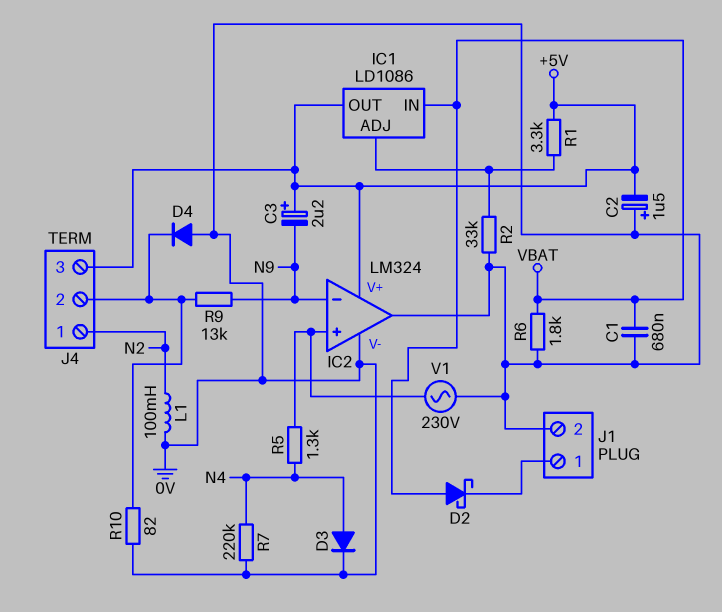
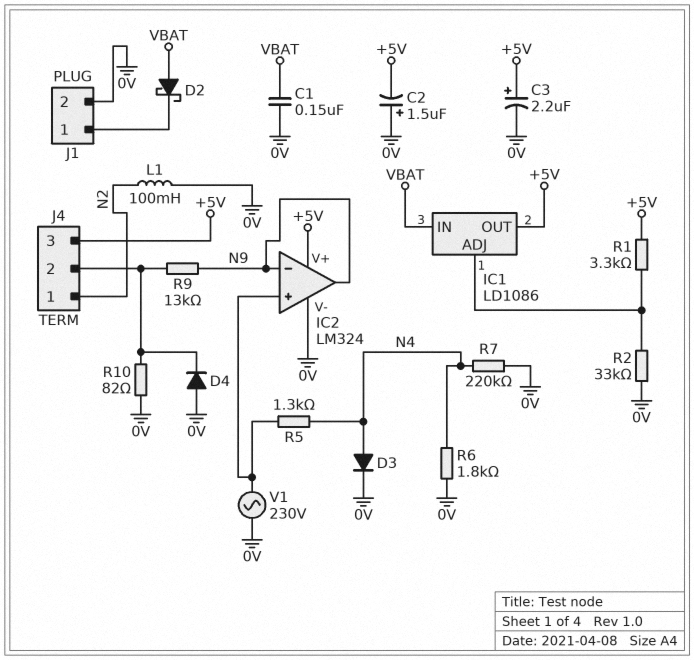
C1: 680nF (0V, VBAT) -> 150nF (0V, VBAT)
C3: 2.2uF (plus +5V, minus N9) -> 2.2uF (plus +5V, minus 0V)
IC2 pin out: 0V -> N9
R6: 1.8k (0V, VBAT) -> 1.8k (0V, N4)

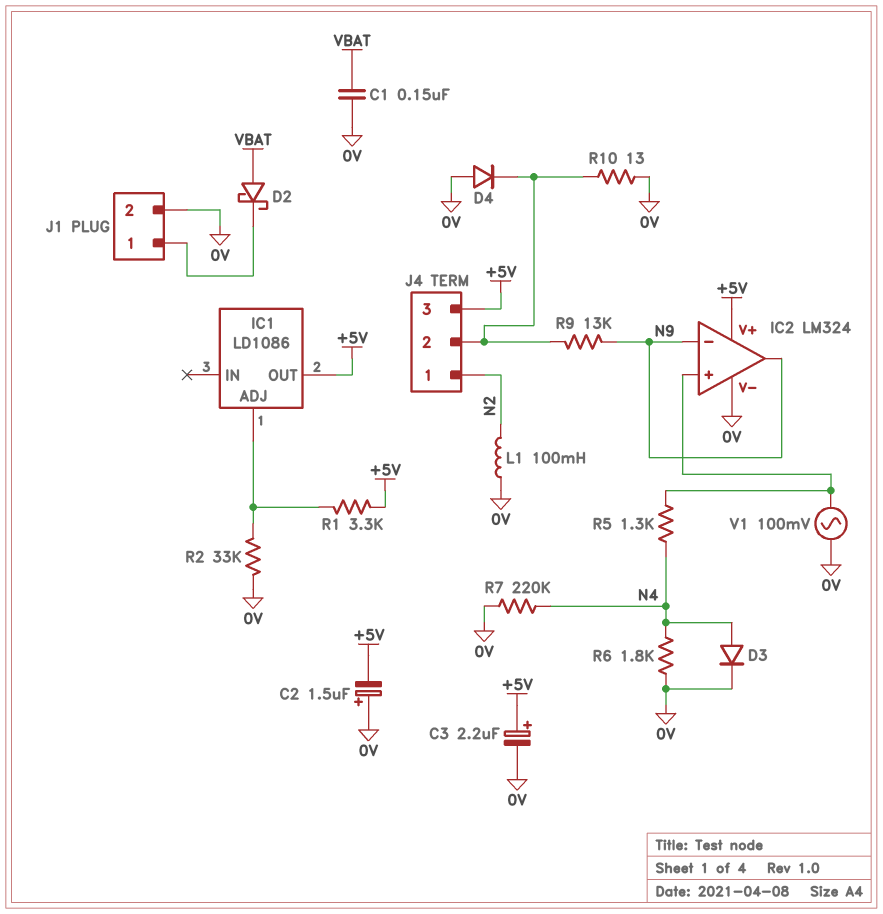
IC1 pin IN: VBAT -> none
R10: 82 (0V, J4/2) -> 13 (0V, J4/2)
V1: AC 230V (0V, IC2/in+) -> AC 100mV (0V, IC2/in+)

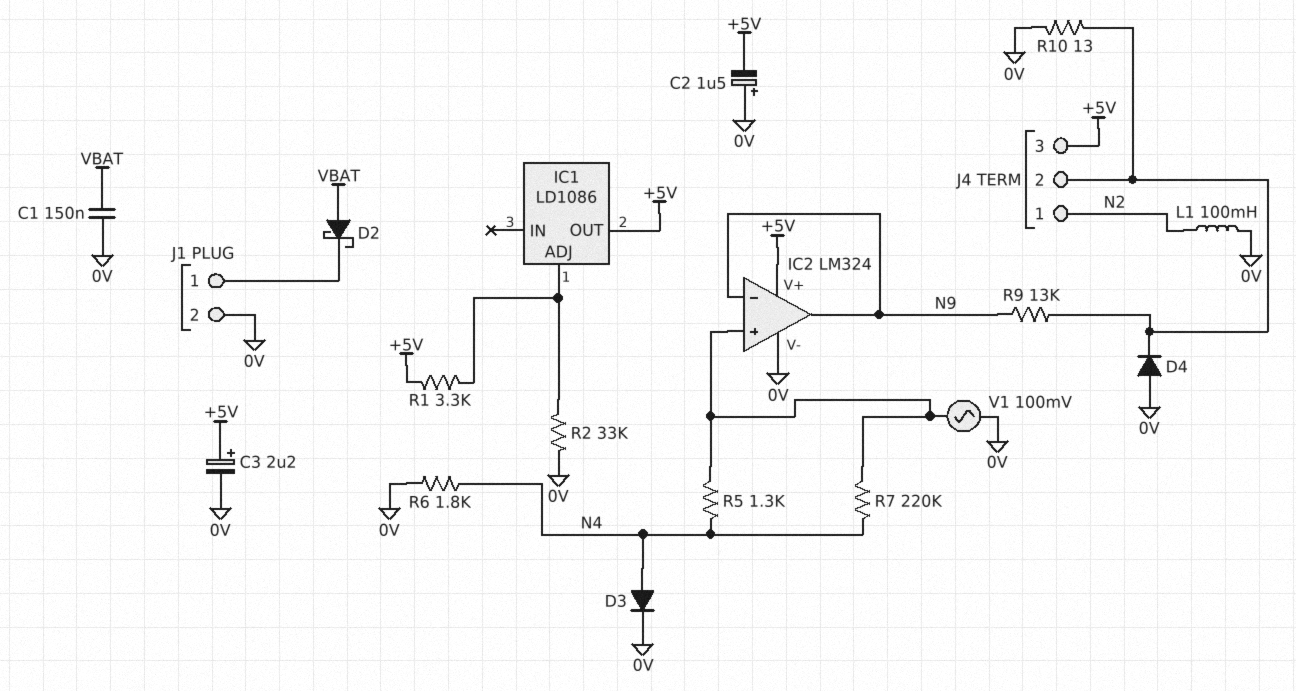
R7: 220k (0V, N4) -> 220k (IC2/in+, N4)

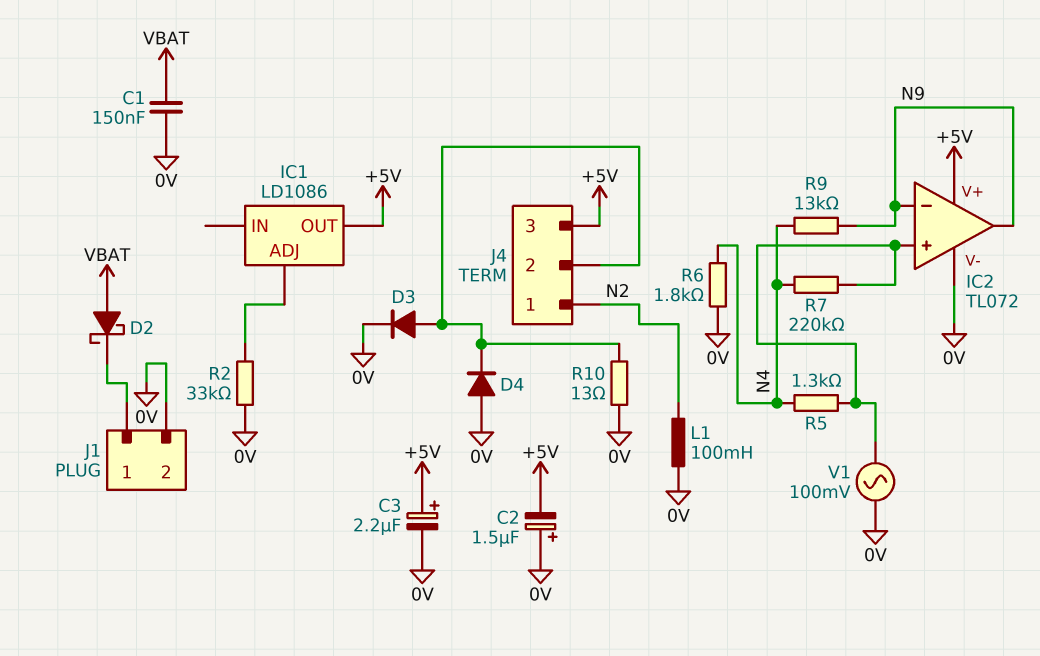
D3: diode (A N4, K 0V) -> diode (A J4/2, K 0V)
IC2: LM324 -> TL072
R1: 3.3k (+5V, IC1/ADJ) -> none
R9: 13k (J4/2, N9) -> 13k (N4, N9)

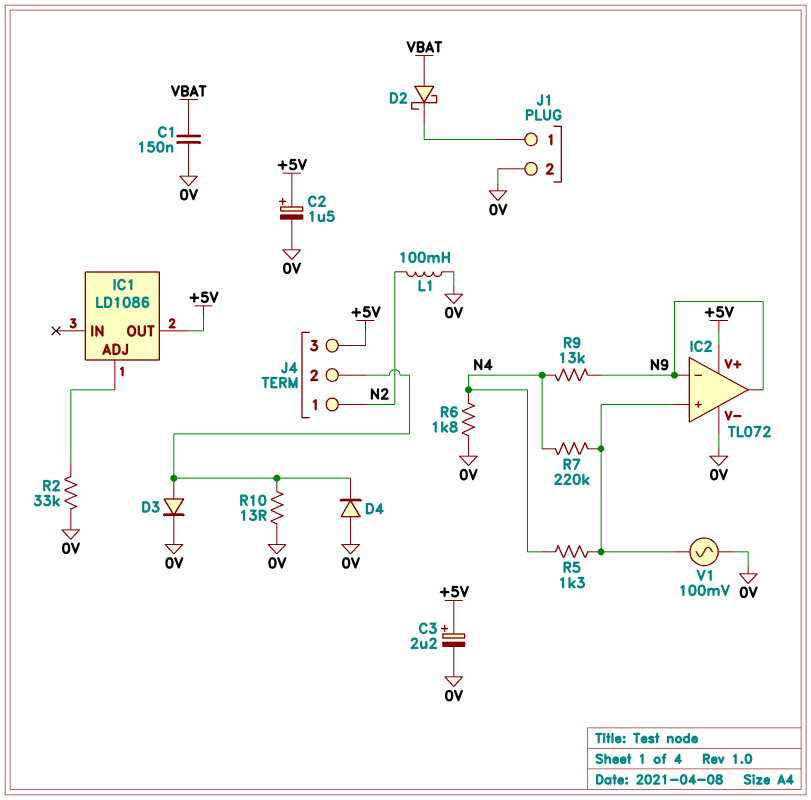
C2: 1.5uF (plus 0V, minus +5V) -> 1.5uF (plus +5V, minus 0V)

